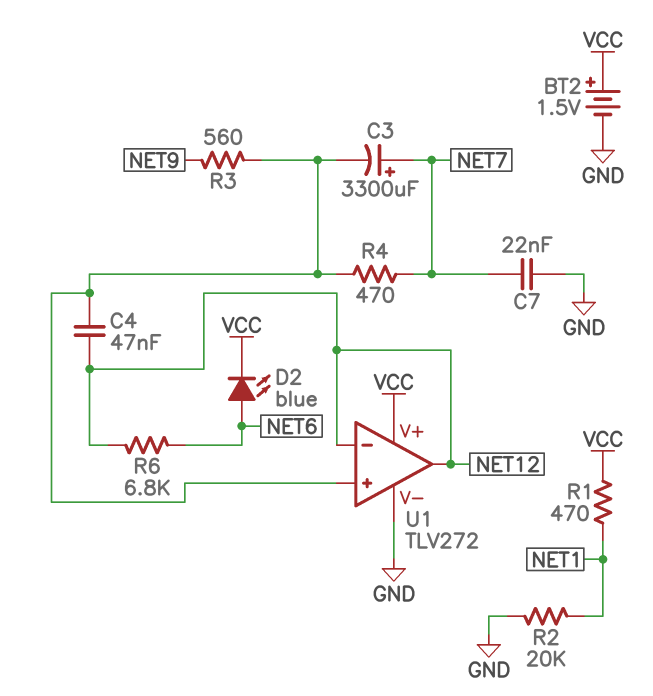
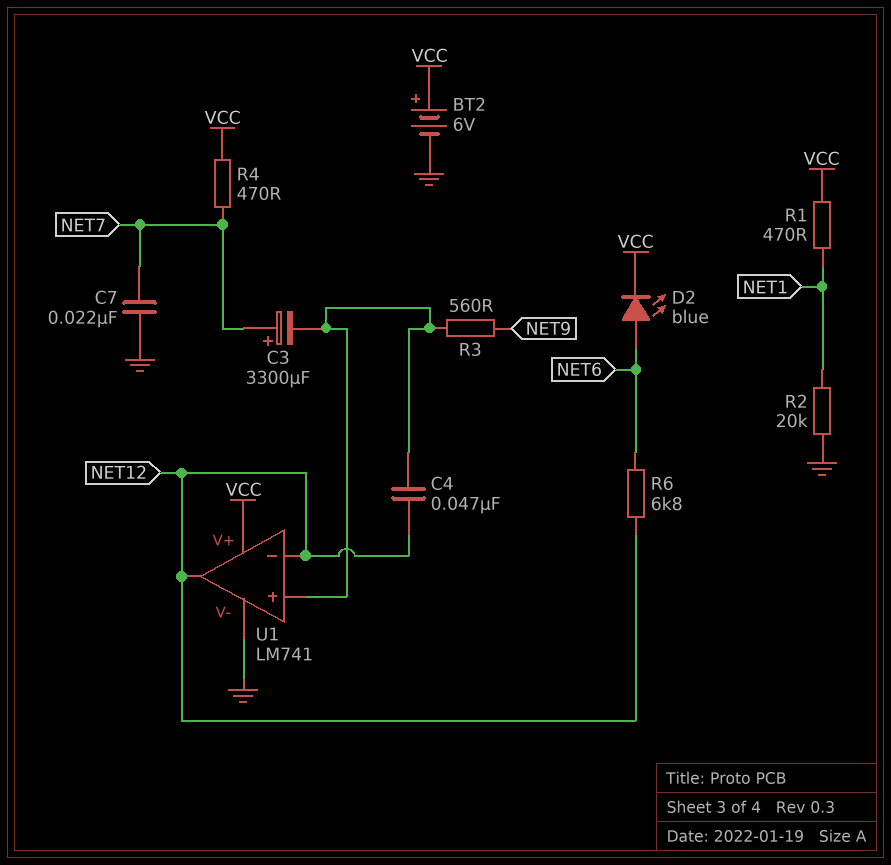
BT2: 1.5V (plus VCC, minus GND) -> 6V (plus VCC, minus GND)
R4: 470 (NET7, U1/in+) -> 470 (NET7, VCC)
U1: TLV272 -> LM741

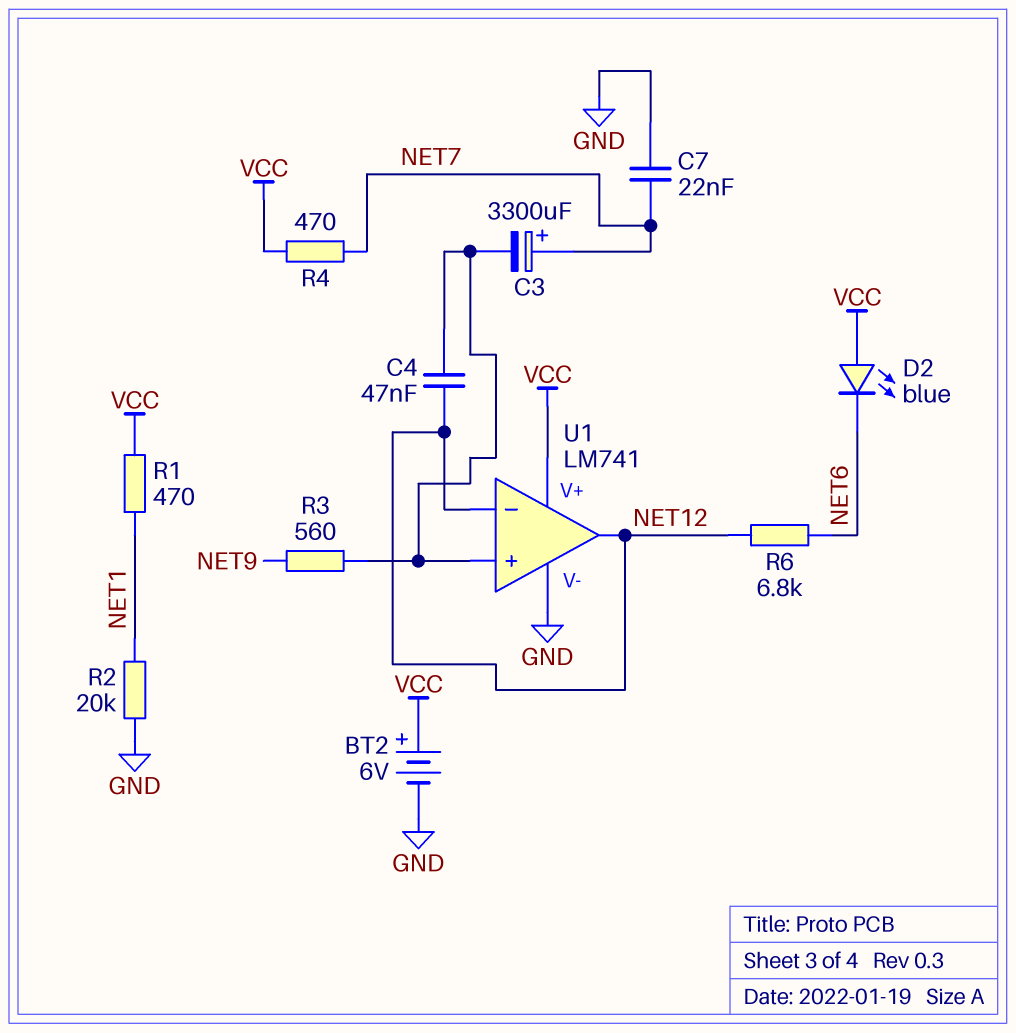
D2: LED blue (A NET6, K VCC) -> LED blue (A VCC, K NET6)

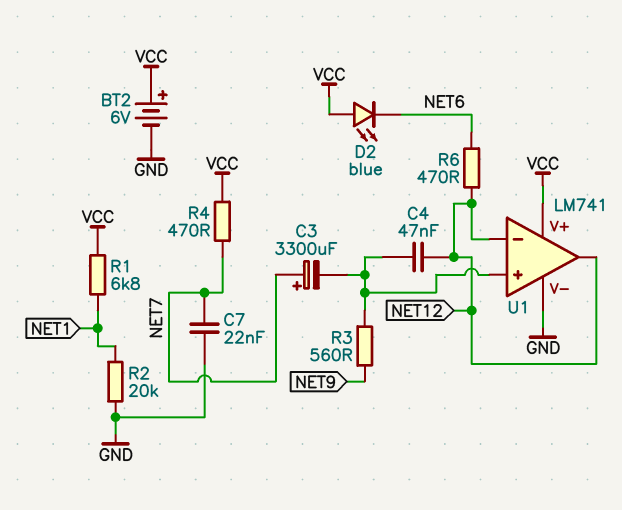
R1: 470 (NET1, VCC) -> 6.8k (NET1, VCC)
R6: 6.8k (NET6, NET12) -> 470 (NET6, NET12)

